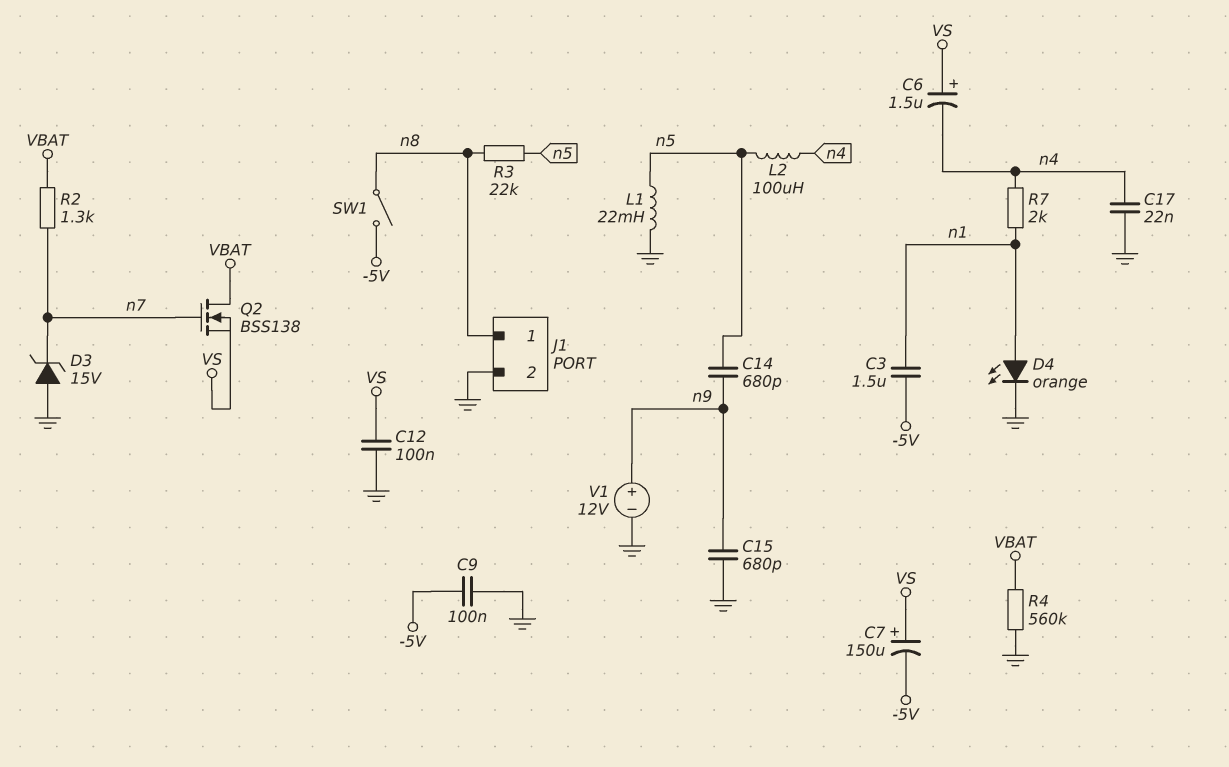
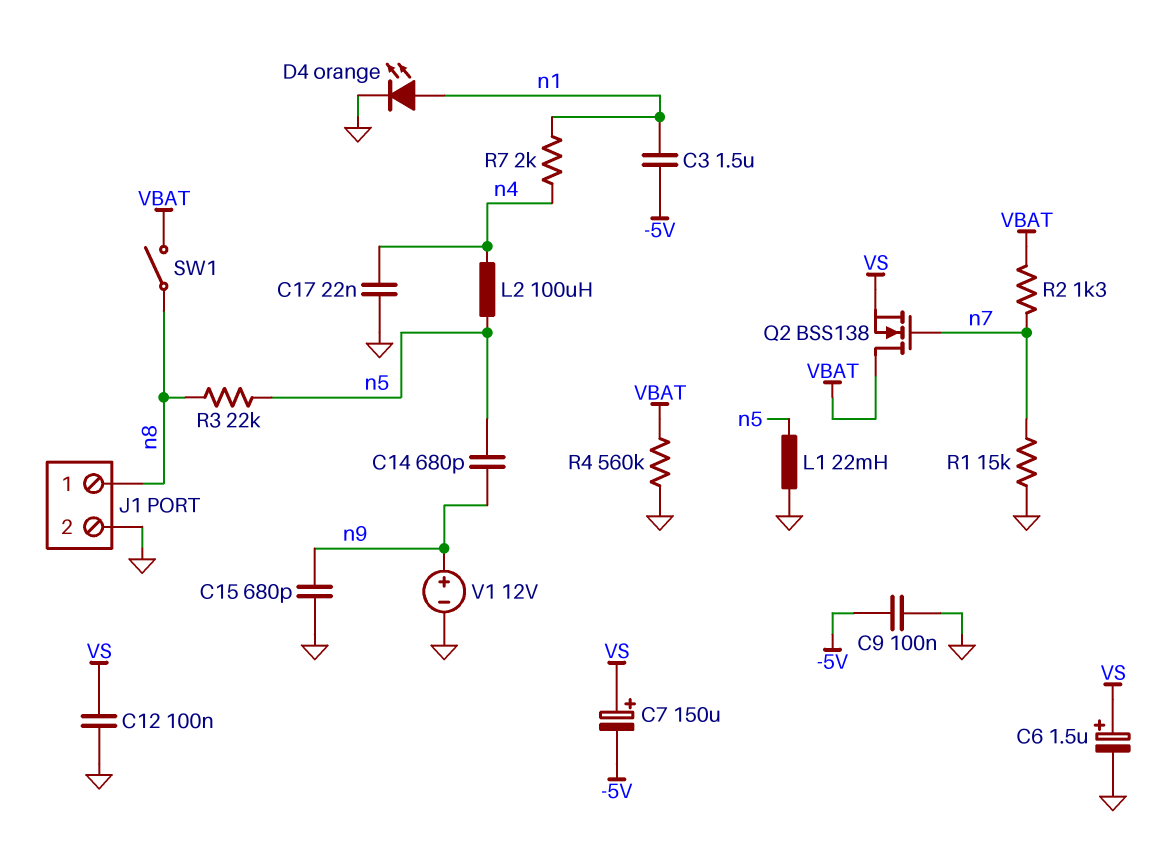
C6: 1.5uF (plus VS, minus n4) -> 1.5uF (plus VS, minus GND)
D3: zener 15V (A GND, K n7) -> none
R1: none -> 15k (GND, n7)
SW1: switch (-5V, n8) -> switch (VBAT, n8)

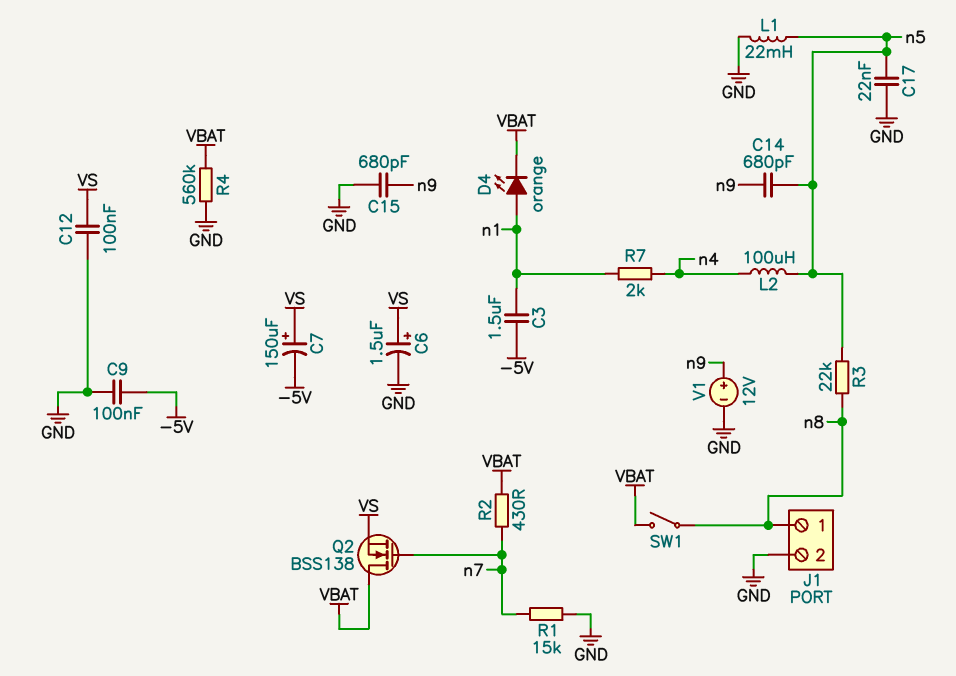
C17: 22nF (GND, n4) -> 22nF (GND, n5)
D4: LED orange (A n1, K GND) -> LED orange (A n1, K VBAT)
R2: 1.3k (VBAT, n7) -> 430 (VBAT, n7)

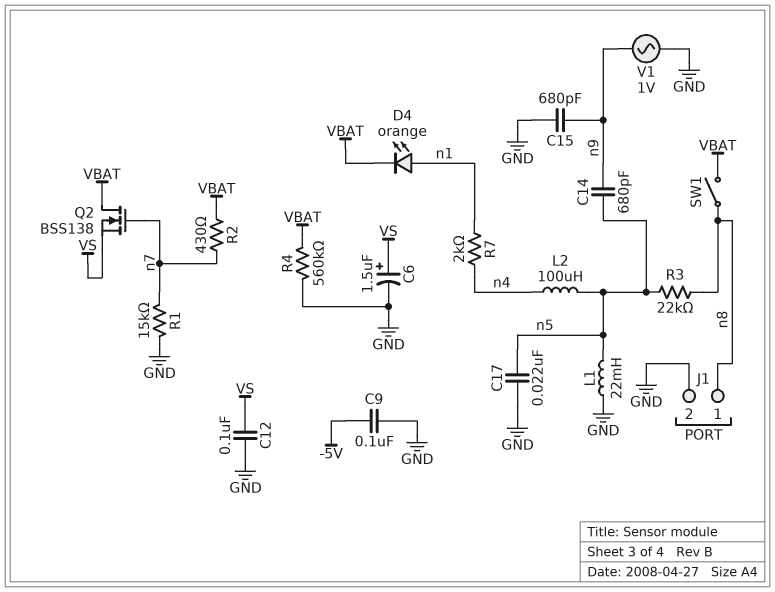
C3: 1.5uF (-5V, n1) -> none
C7: 150uF (plus VS, minus -5V) -> none
V1: 12V (plus n9, minus GND) -> AC 1V (GND, n9)

